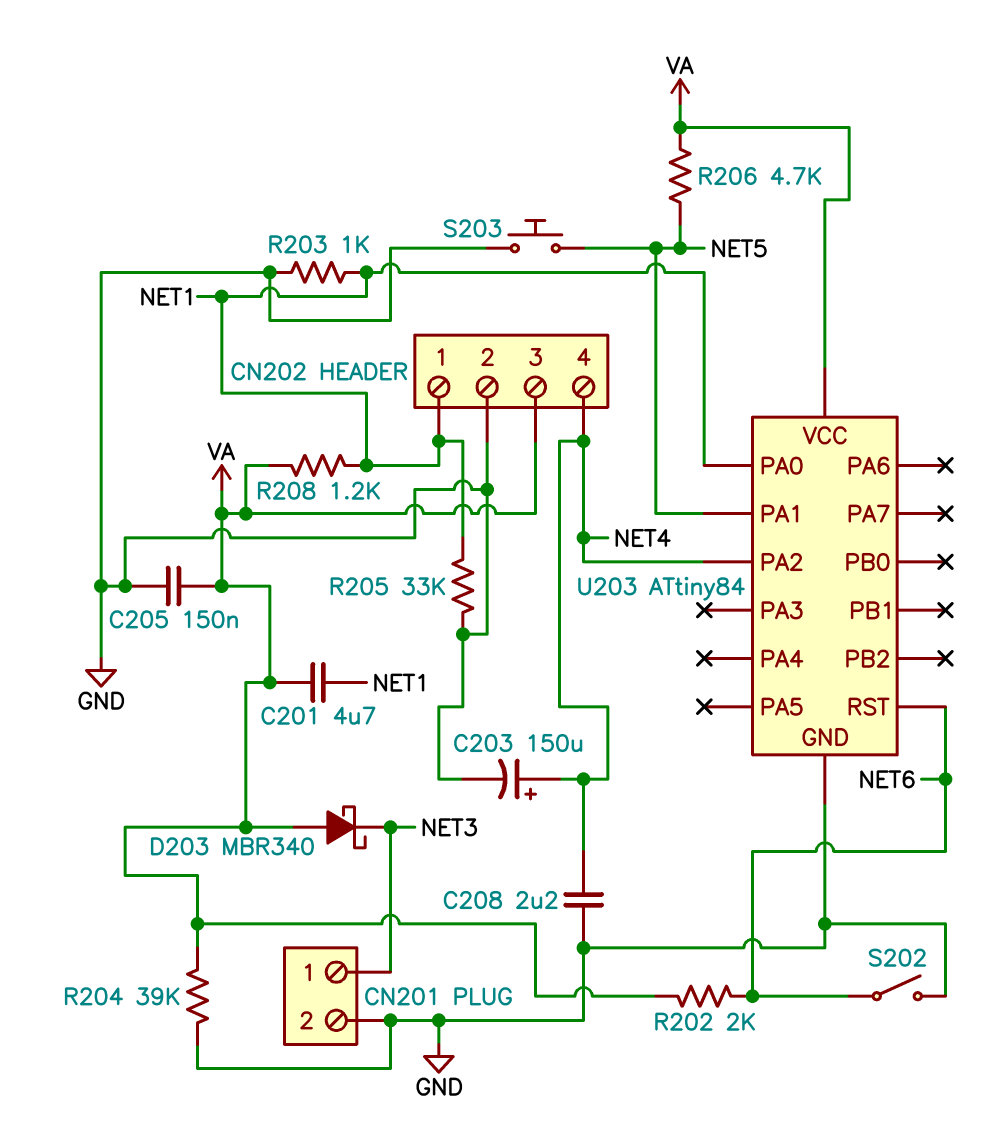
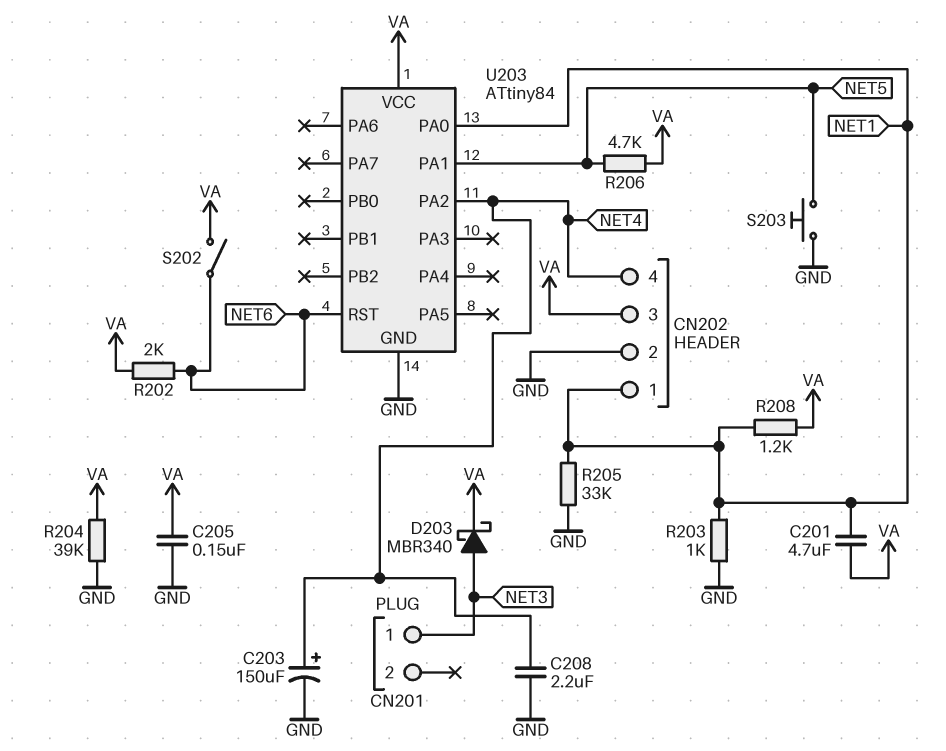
CN201 pin 2: GND -> none
D203: schottky MBR340 (A VA, K NET3) -> schottky MBR340 (A NET3, K VA)
S202: switch (GND, NET6) -> switch (NET6, VA)

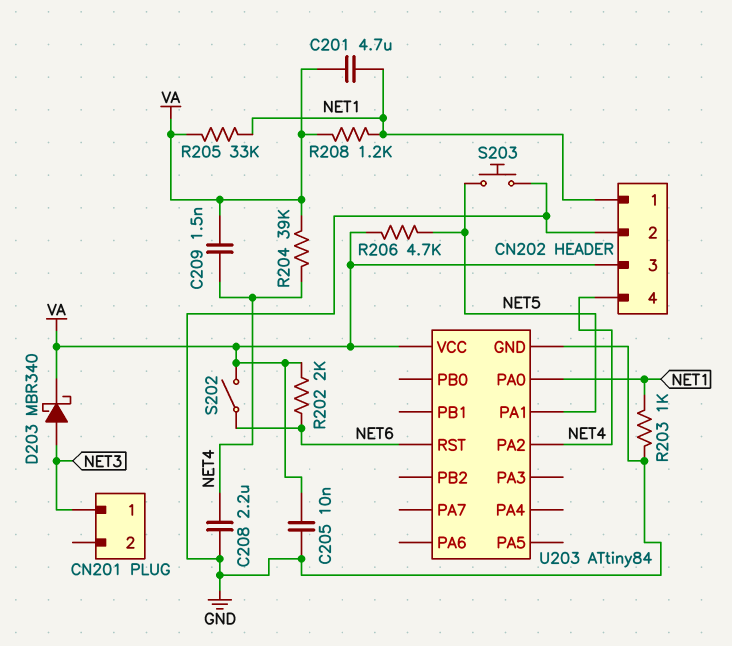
C203: 150uF (plus NET4, minus GND) -> none
C205: 150nF (GND, VA) -> 10nF (GND, VA)
C209: none -> 1.5nF (NET4, VA)
R204: 39k (GND, VA) -> 39k (NET4, VA)
R205: 33k (GND, NET1) -> 33k (NET1, VA)

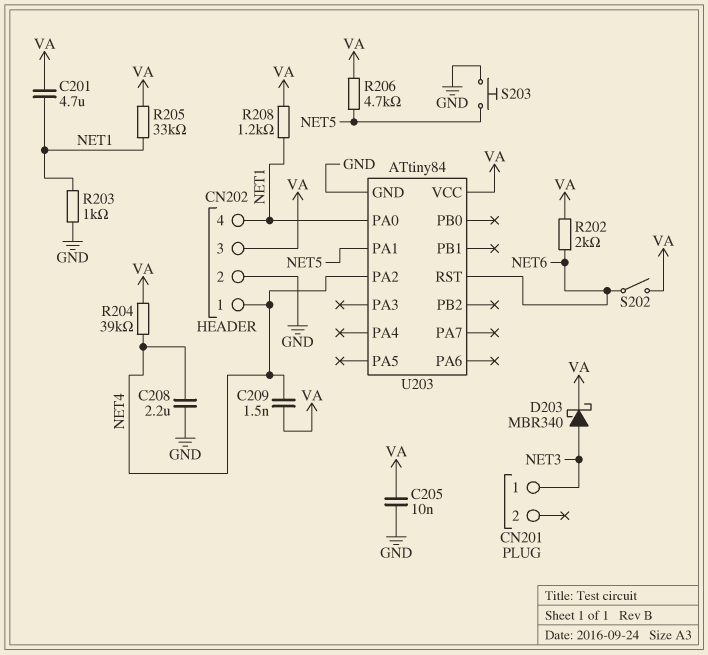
CN202 pin 1: NET1 -> NET4
CN202 pin 4: NET4 -> NET1

